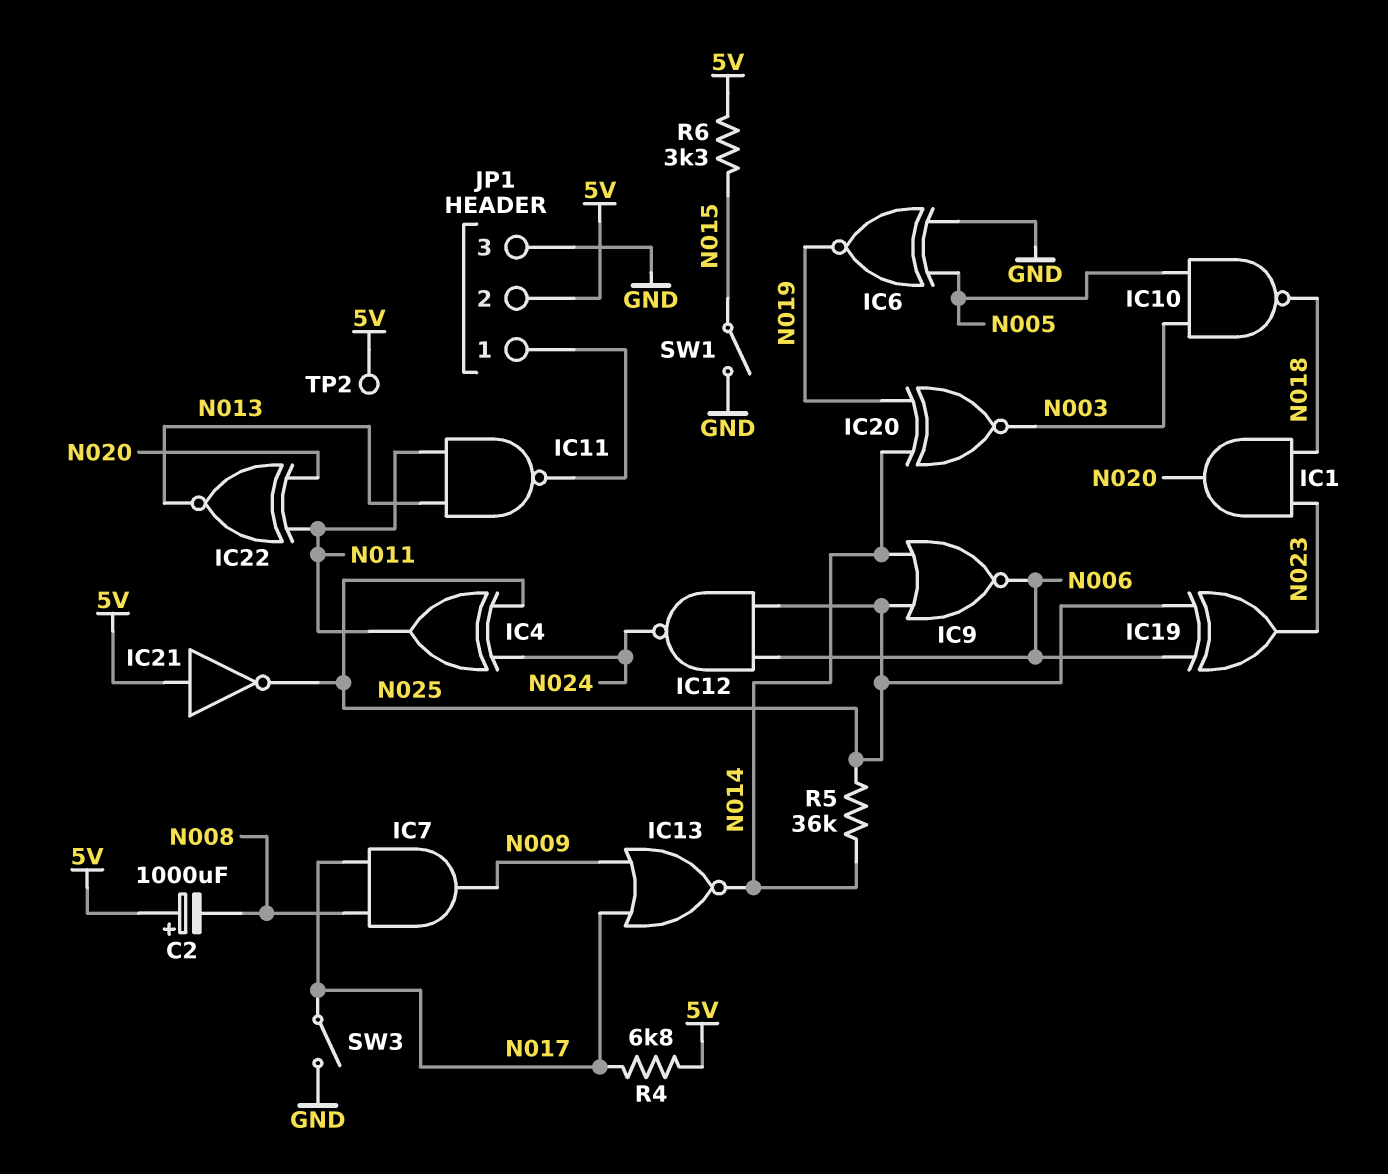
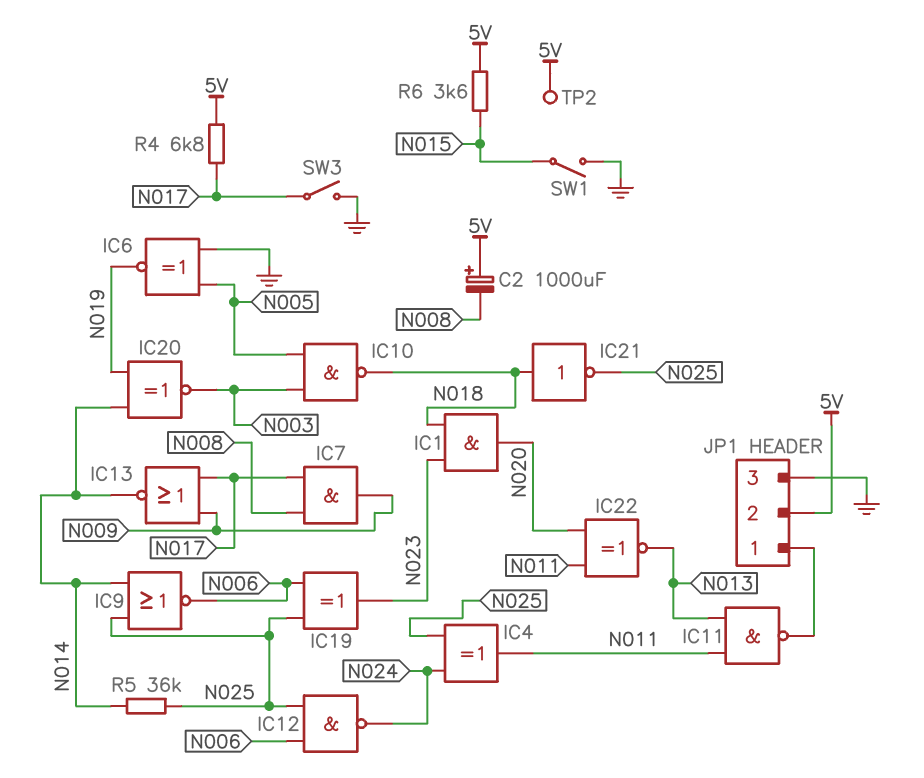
IC21: NOT (in 5V, out N025) -> NOT (in N018, out N025)
R6: 3.3k (5V, N015) -> 3.6k (5V, N015)

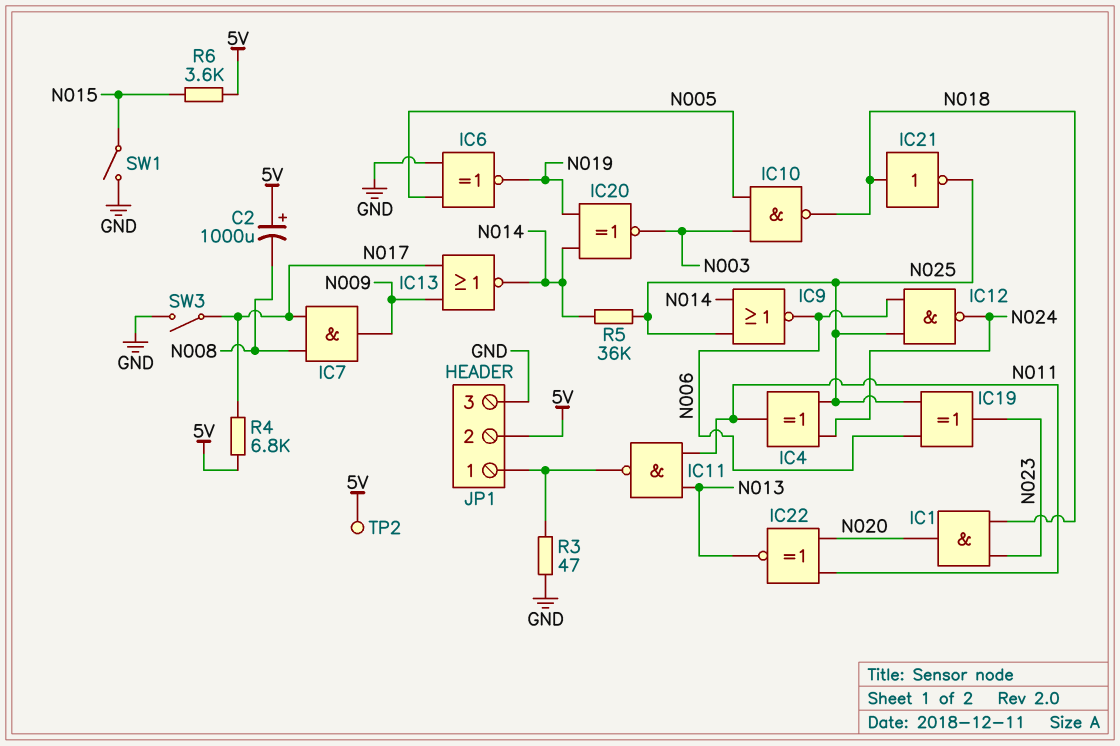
R3: none -> 47 (GND, JP1/1)

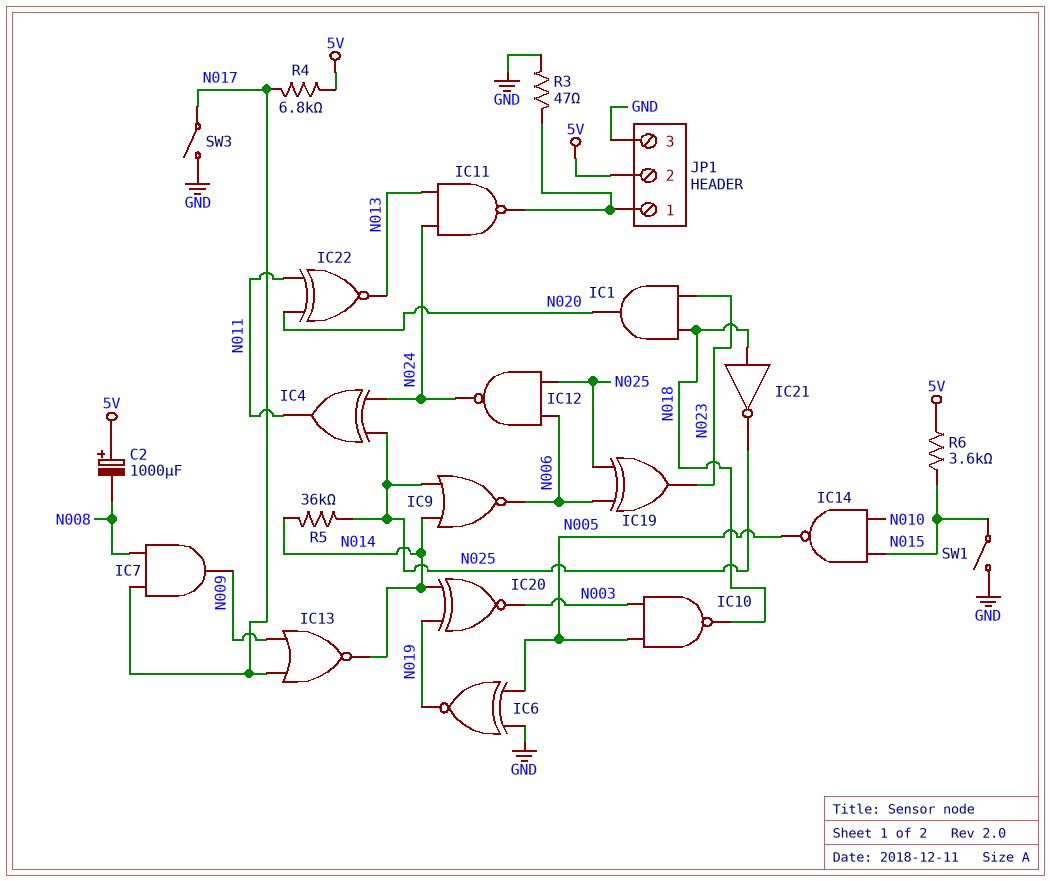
IC11: NAND (in N011, in N013, out JP1/1) -> NAND (in N013, in N024, out JP1/1)
IC14: none -> NAND (in N010, in N015, out N005)
TP2: test point (5V) -> none

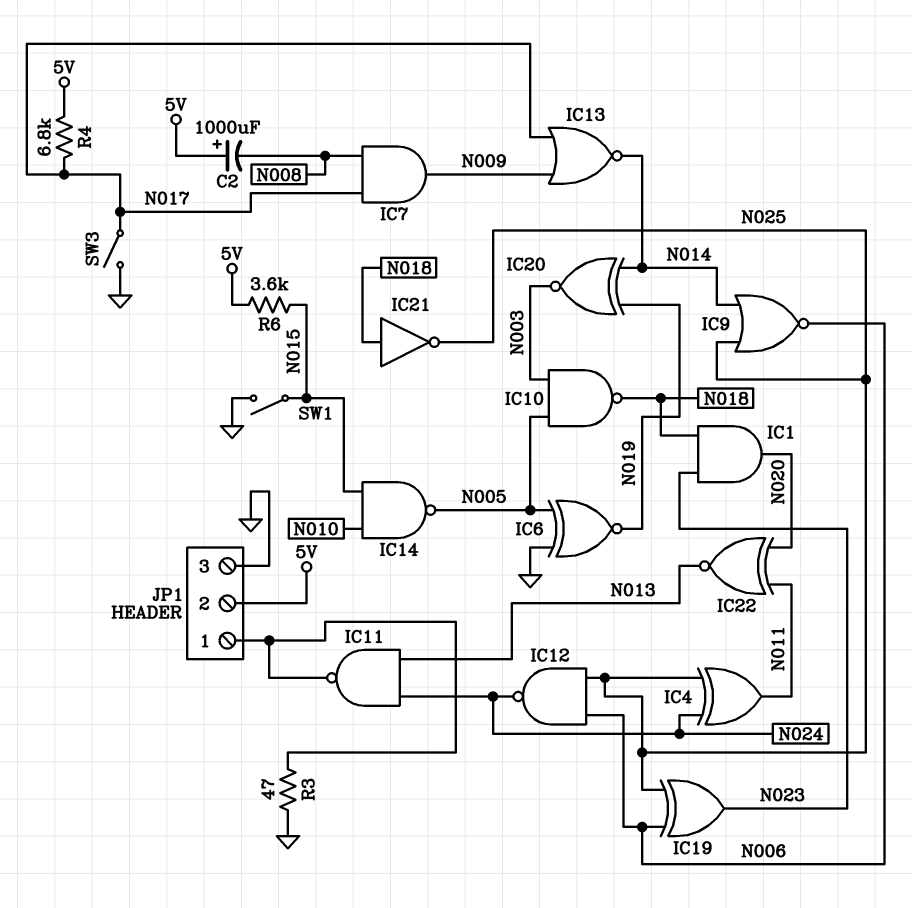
R5: 36k (N014, N025) -> none

